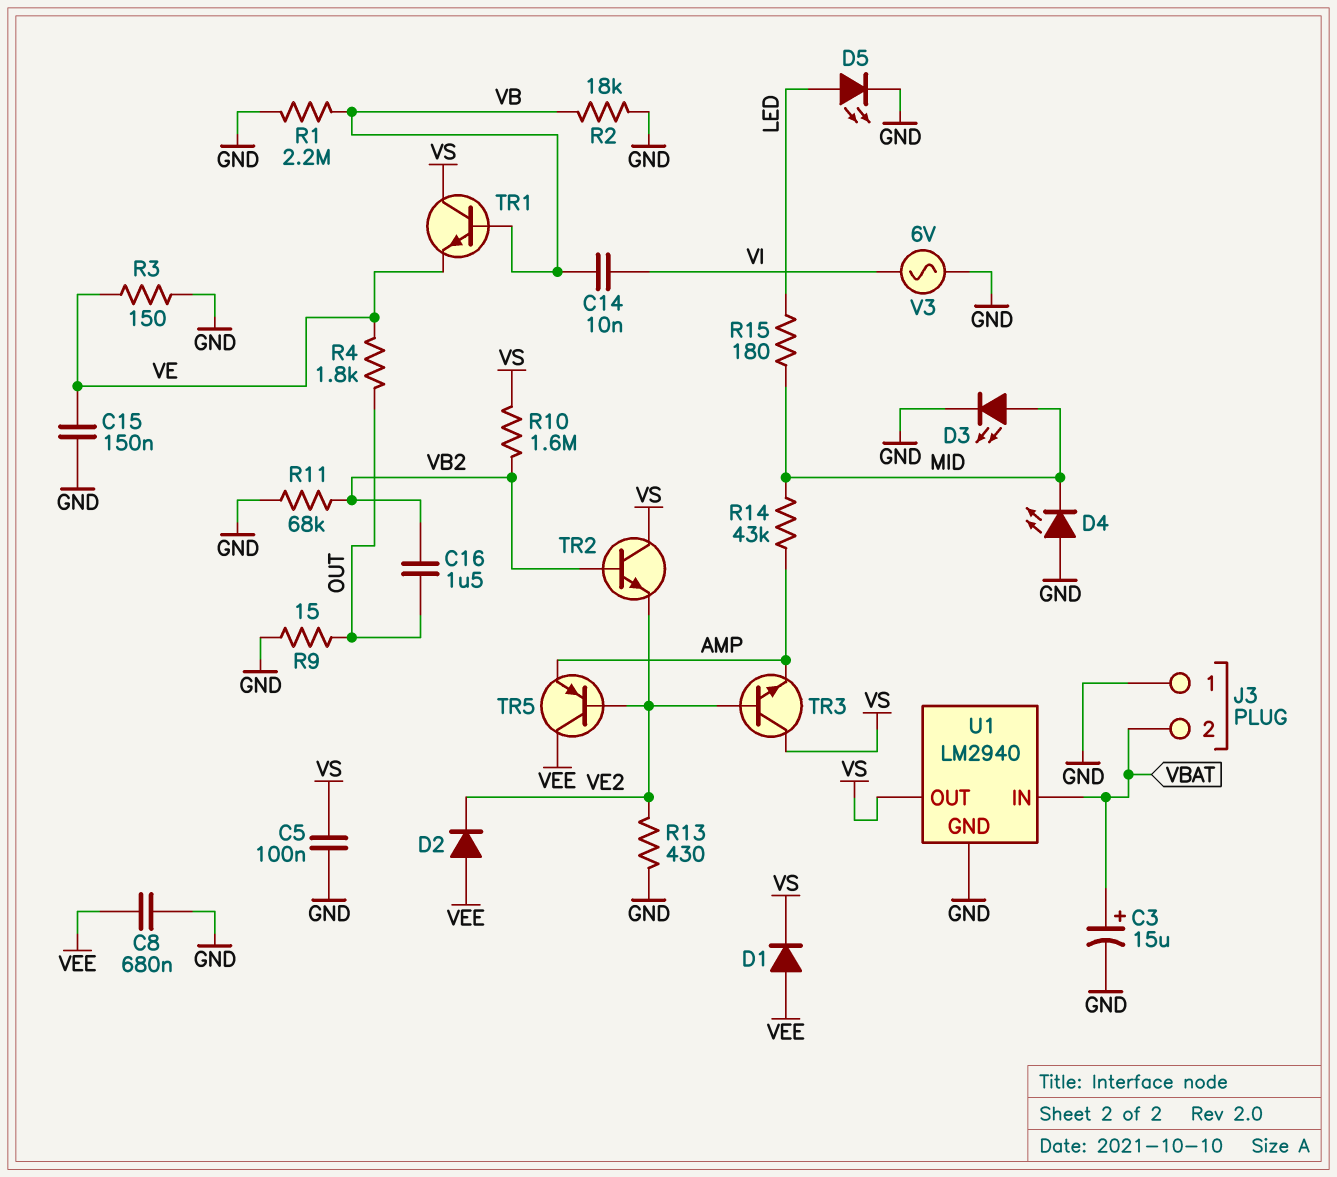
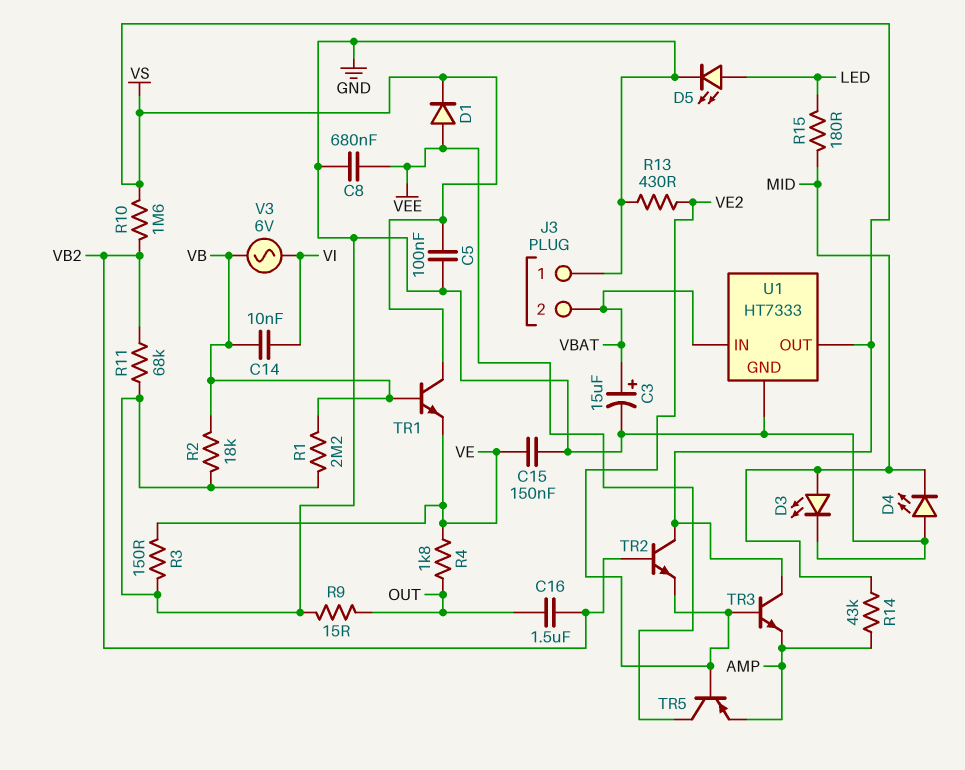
D2: diode (A VEE, K VE2) -> none
U1: LM2940 -> HT7333
V3: AC 6V (GND, VI) -> AC 6V (VB, VI)

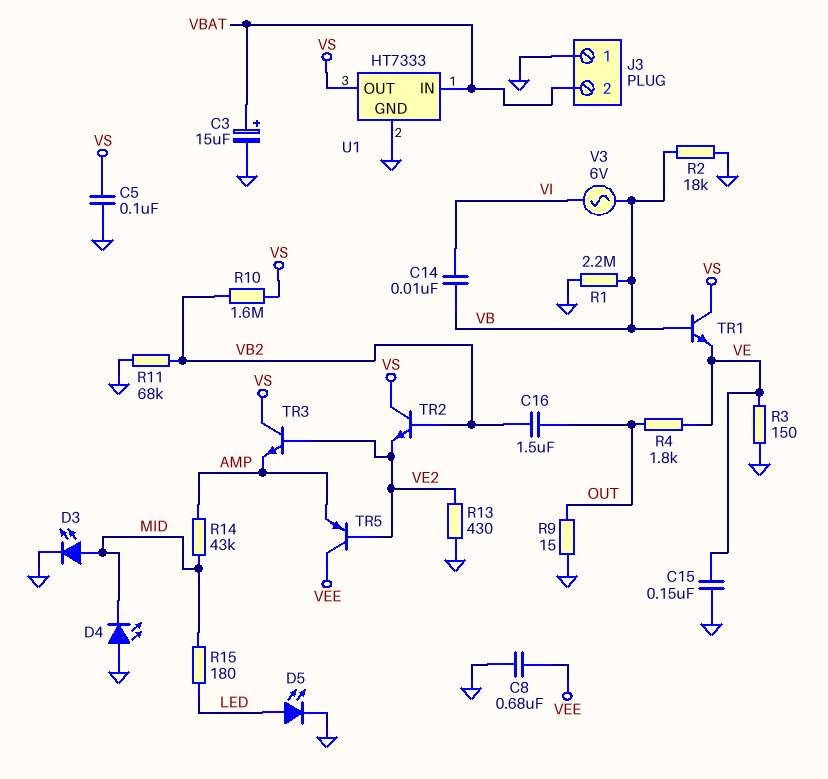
D1: diode (A VEE, K VS) -> none

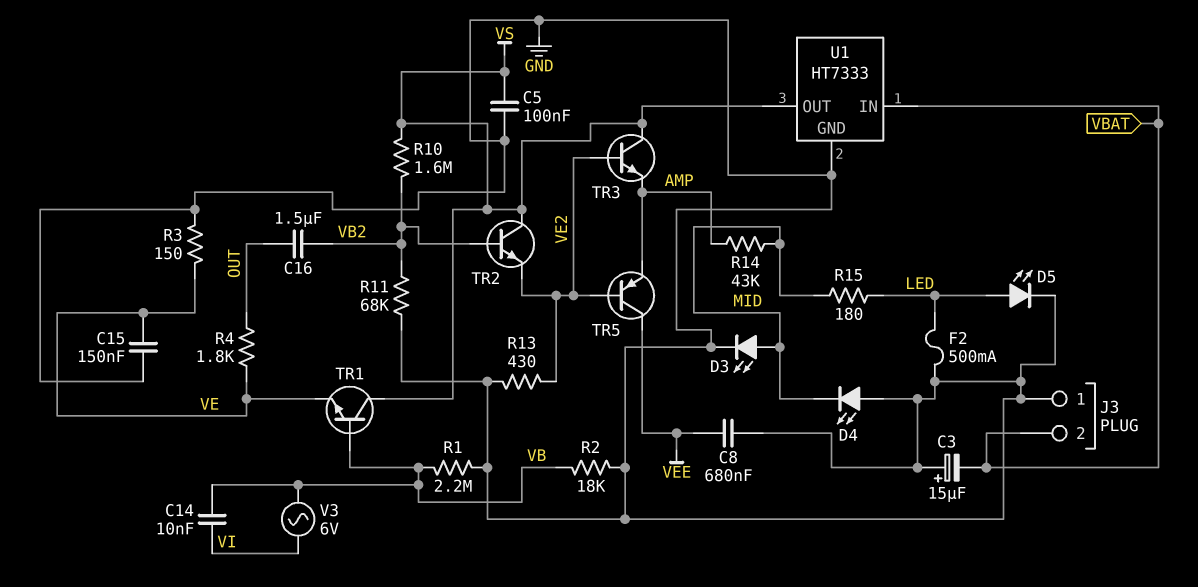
C3: 15uF (plus VBAT, minus GND) -> 15uF (plus GND, minus VBAT)
F2: none -> 500mA (GND, LED)
R9: 15 (GND, OUT) -> none

